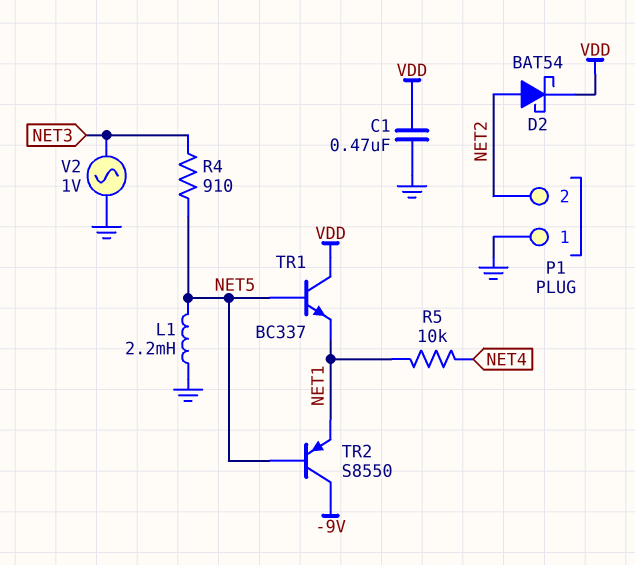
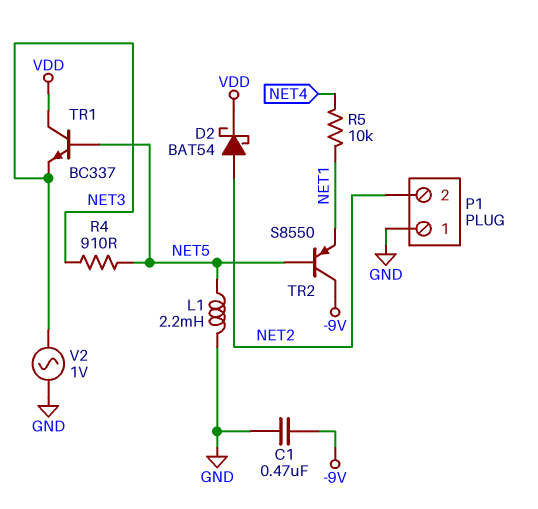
C1: 470nF (GND, VDD) -> 470nF (-9V, GND)
TR1: NPN BC337 (B NET5, C VDD, E NET1) -> NPN BC337 (B NET5, C VDD, E NET3)

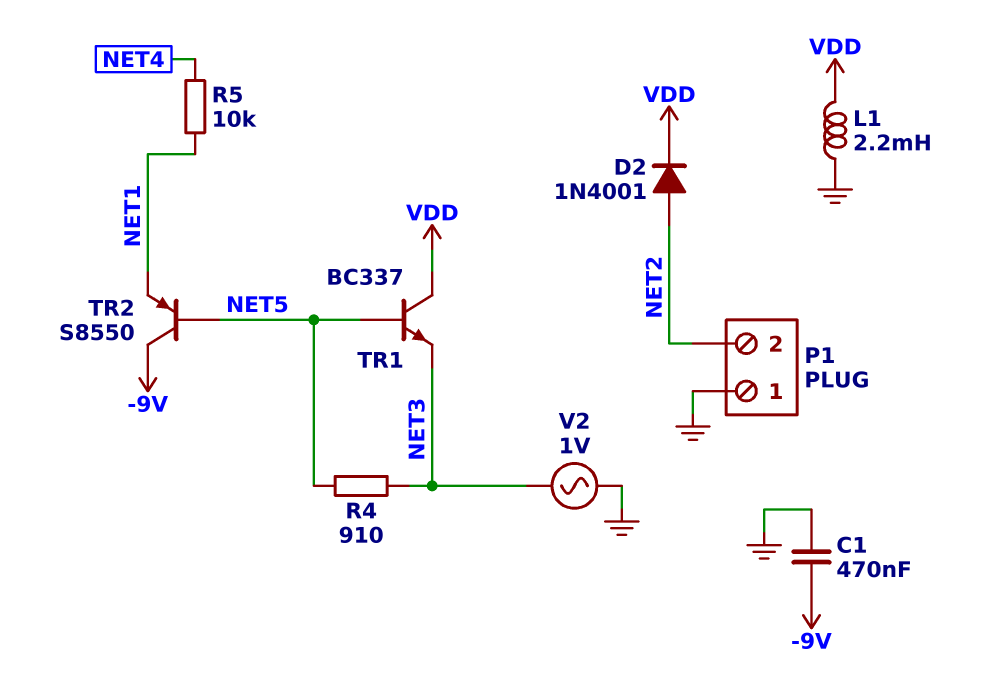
D2: schottky BAT54 (A NET2, K VDD) -> diode 1N4001 (A NET2, K VDD)
L1: 2.2mH (GND, NET5) -> 2.2mH (GND, VDD)

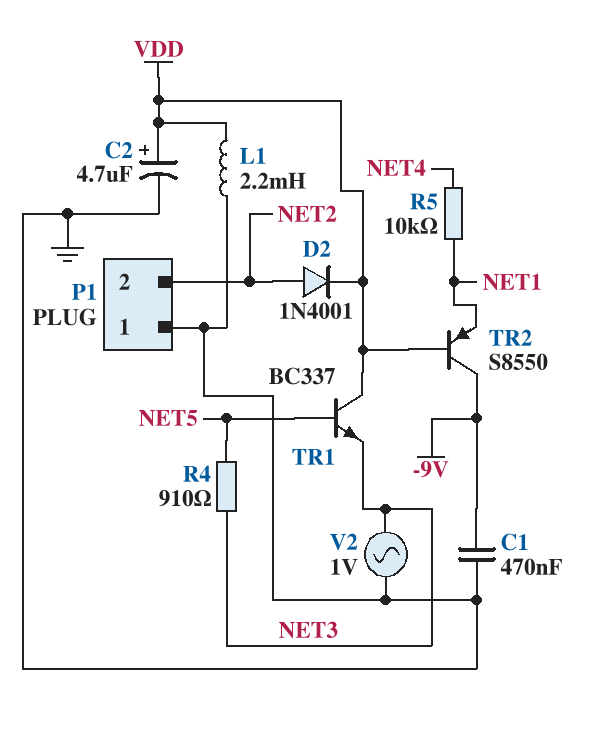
C2: none -> 4.7uF (plus VDD, minus GND)
TR2: PNP S8550 (B NET5, C -9V, E NET1) -> PNP S8550 (B VDD, C -9V, E NET1)

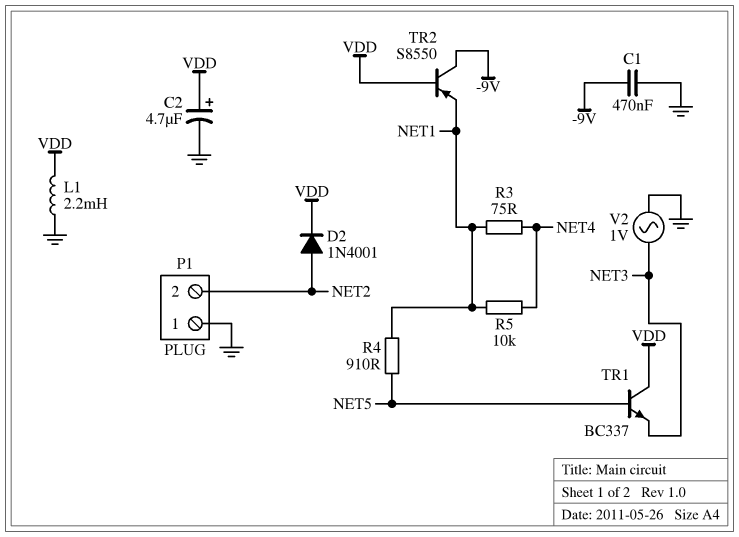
R3: none -> 75 (NET1, NET4)
R4: 910 (NET3, NET5) -> 910 (NET1, NET5)

